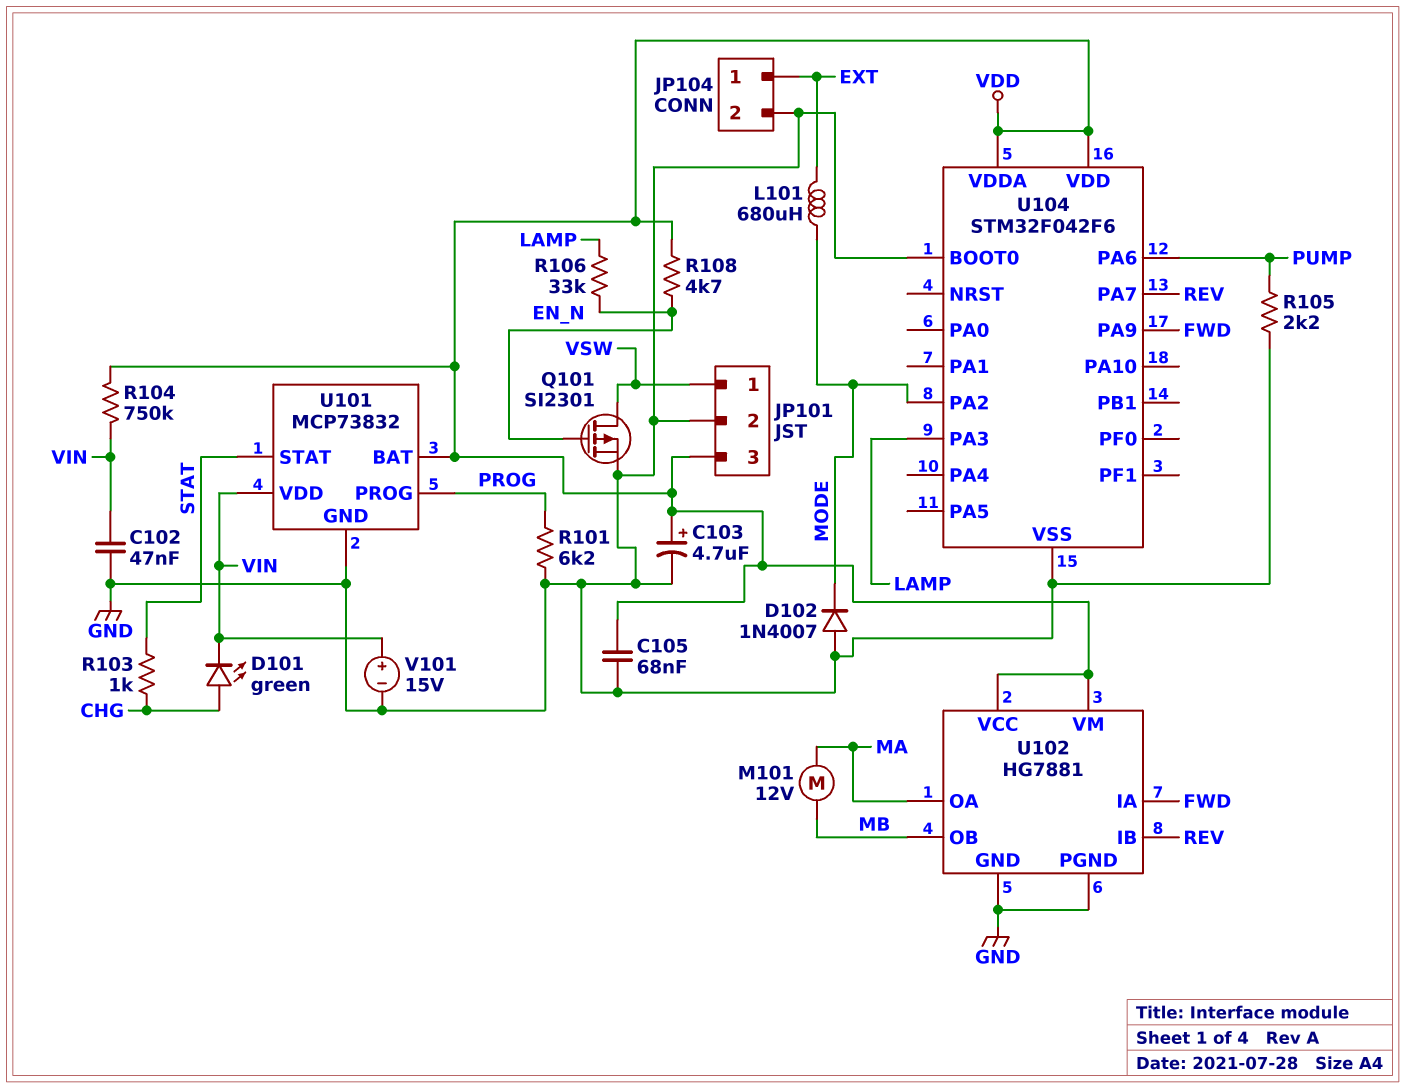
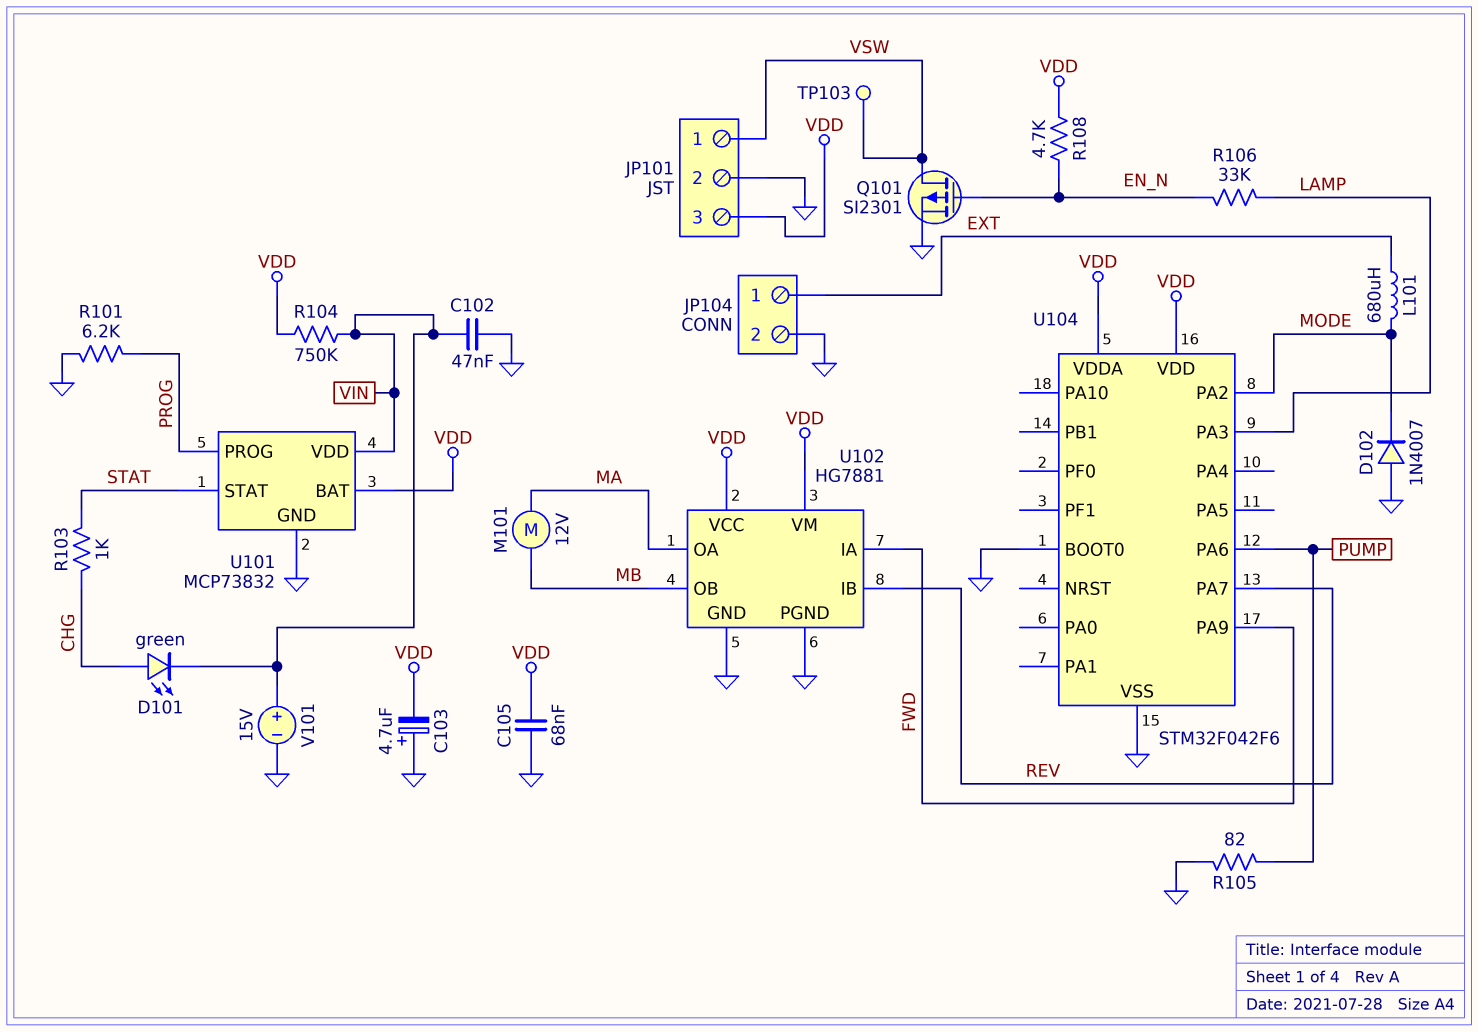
C103: 4.7uF (plus VDD, minus GND) -> 4.7uF (plus GND, minus VDD)
R105: 2.2k (GND, PUMP) -> 82 (GND, PUMP)
TP103: none -> test point (VSW)

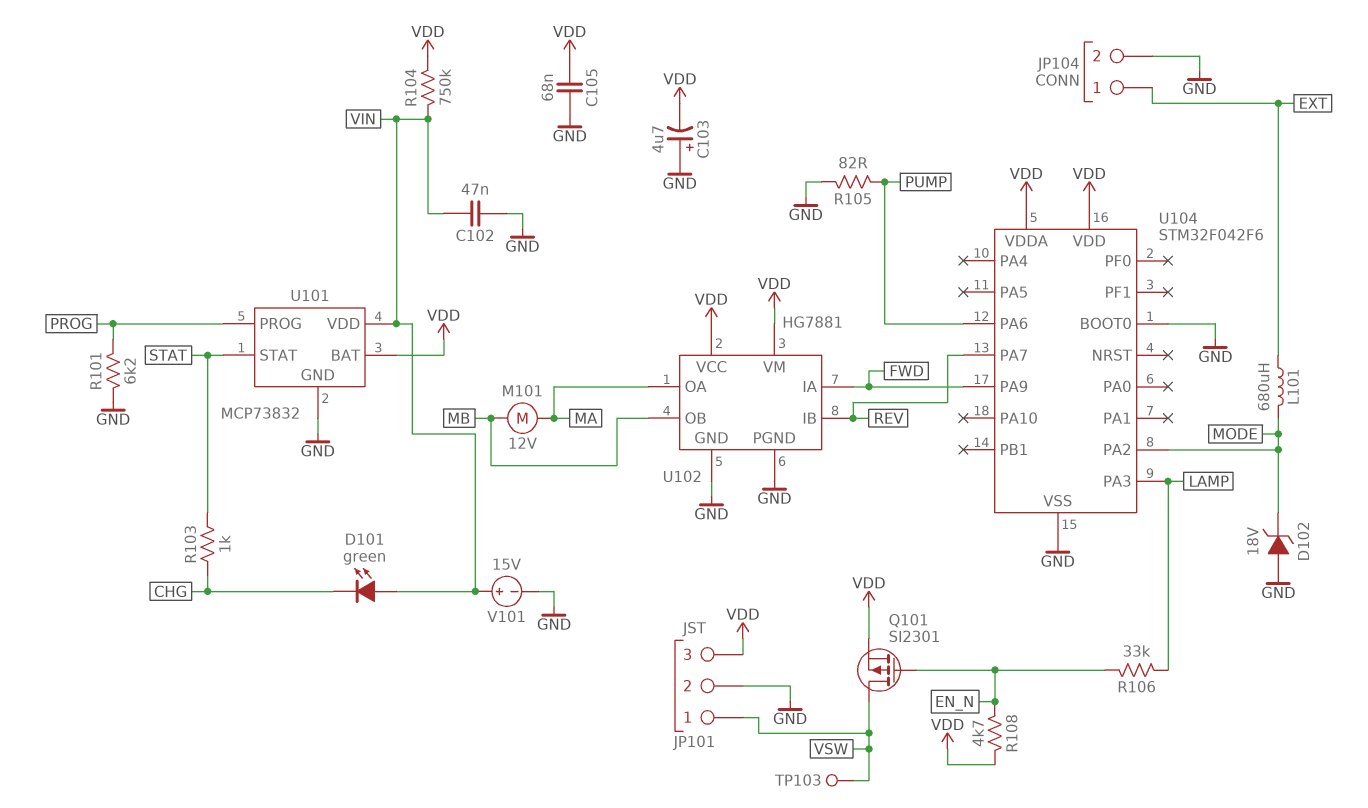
D101: LED green (A CHG, K VIN) -> LED green (A VIN, K CHG)
D102: diode 1N4007 (A GND, K MODE) -> zener 18V (A GND, K MODE)
Q101: PMOS SI2301 (G EN_N, D VSW, S GND) -> PMOS SI2301 (G EN_N, D VSW, S VDD)

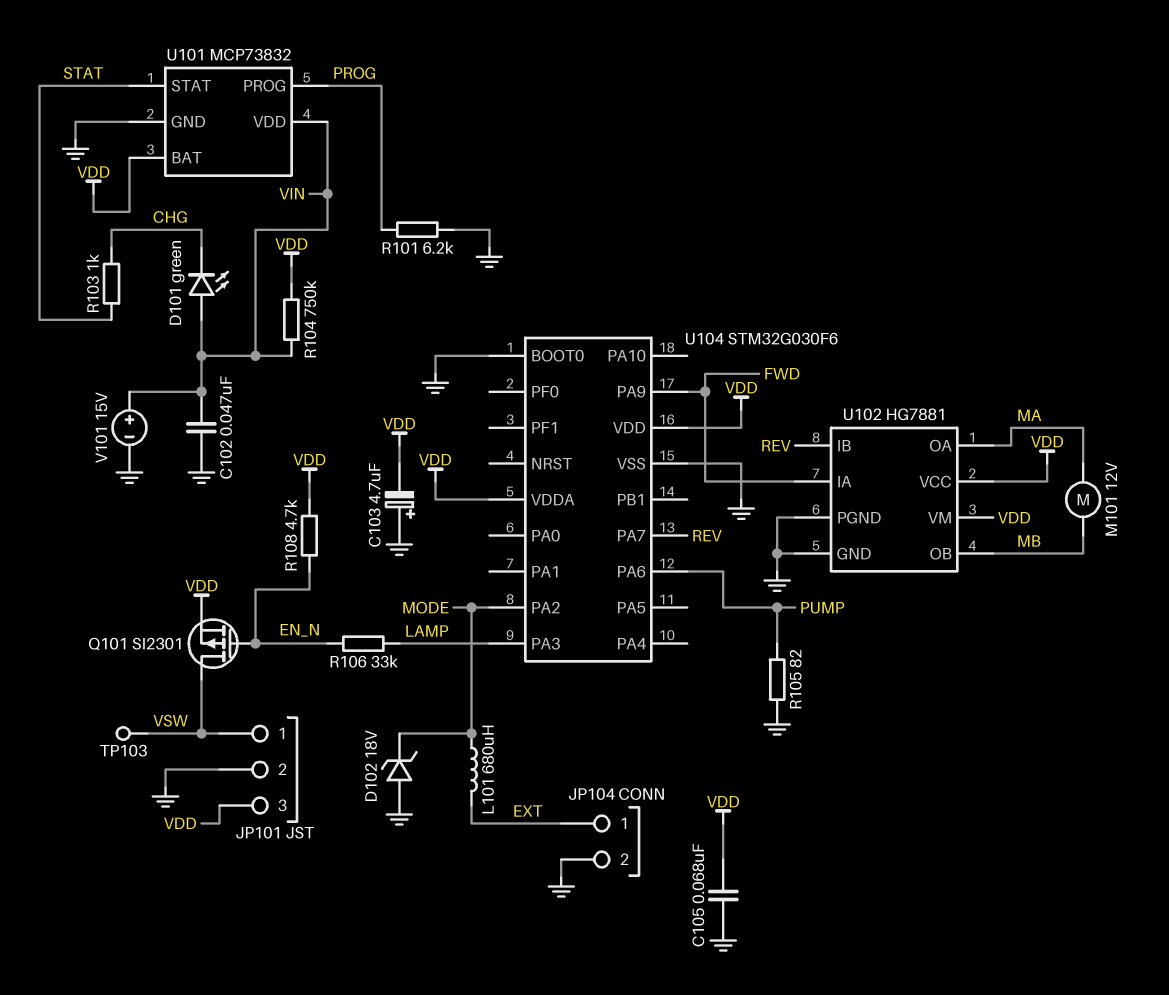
U104: STM32F042F6 -> STM32G030F6

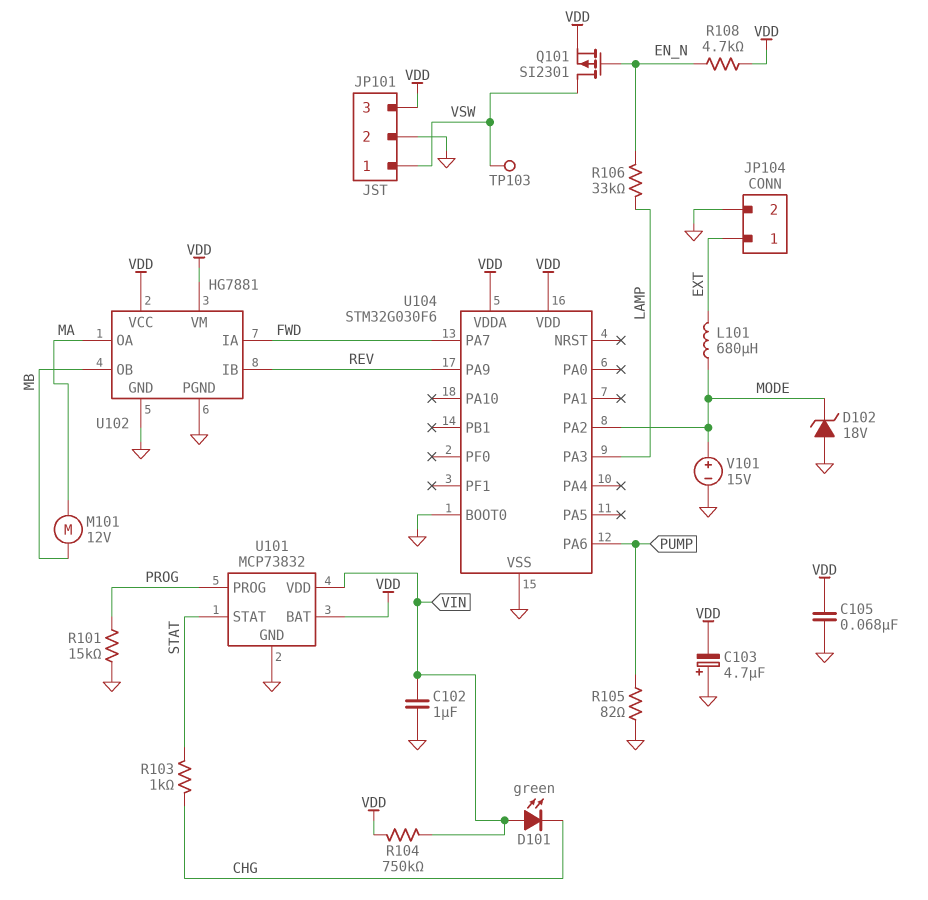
C102: 47nF (GND, VIN) -> 1uF (GND, VIN)
R101: 6.2k (GND, PROG) -> 15k (GND, PROG)
U104 pin PA7: REV -> FWD
U104 pin PA9: FWD -> REV
V101: 15V (plus VIN, minus GND) -> 15V (plus MODE, minus GND)

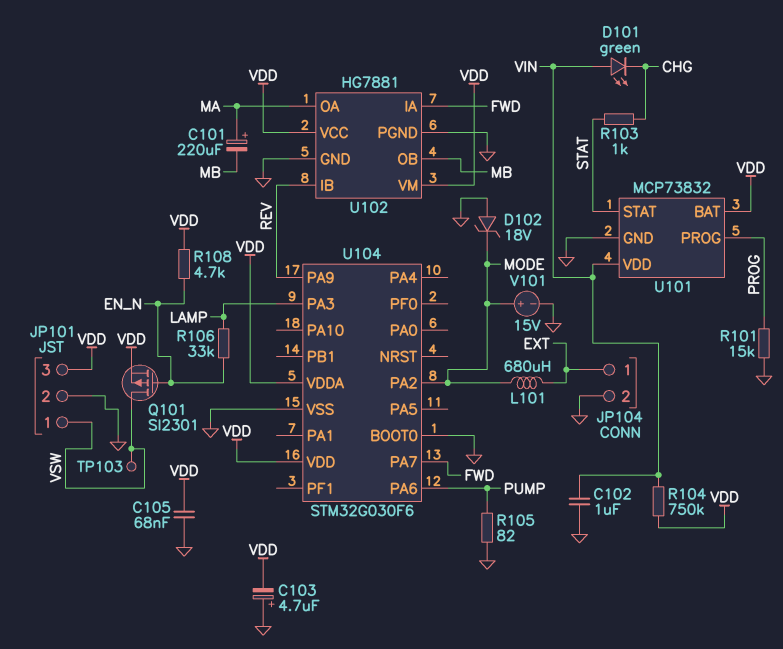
C101: none -> 220uF (plus MA, minus MB)
M101: motor 12V (MA, MB) -> none

